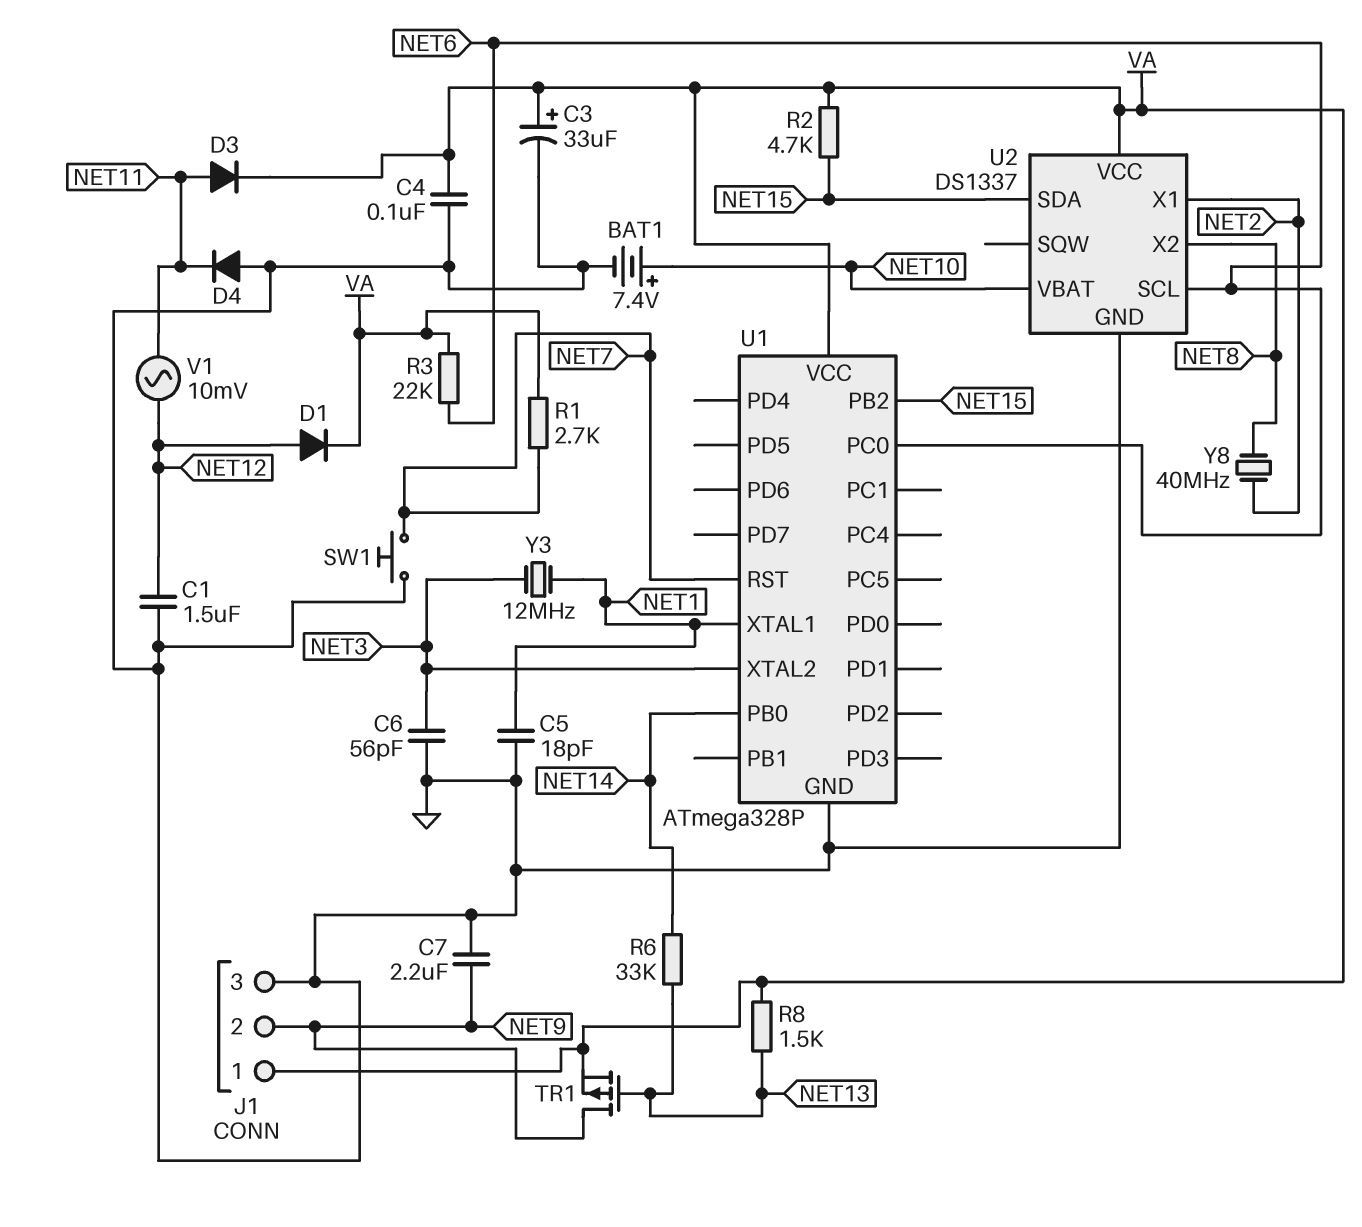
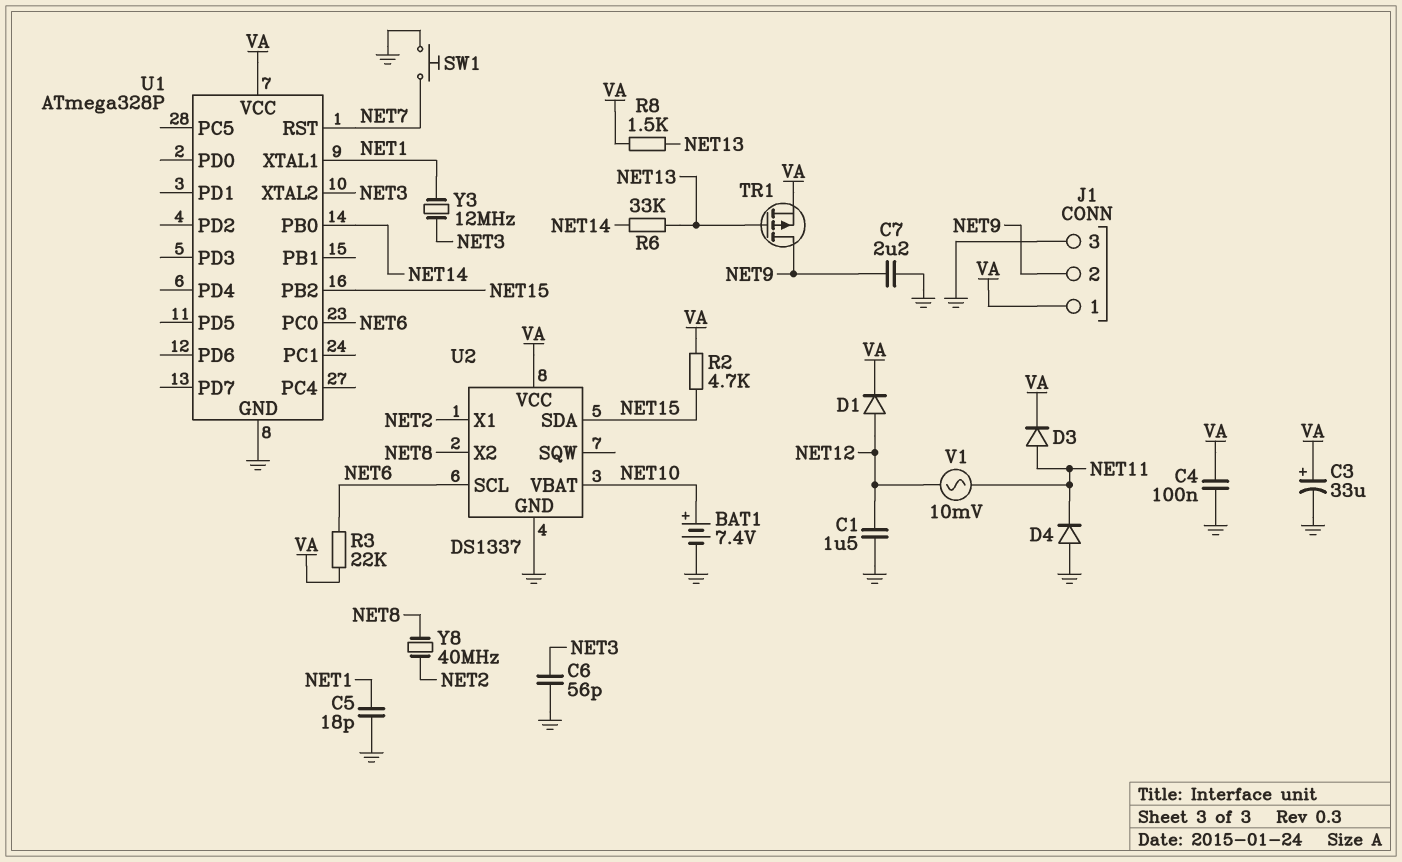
R1: 2.7k (NET7, VA) -> none

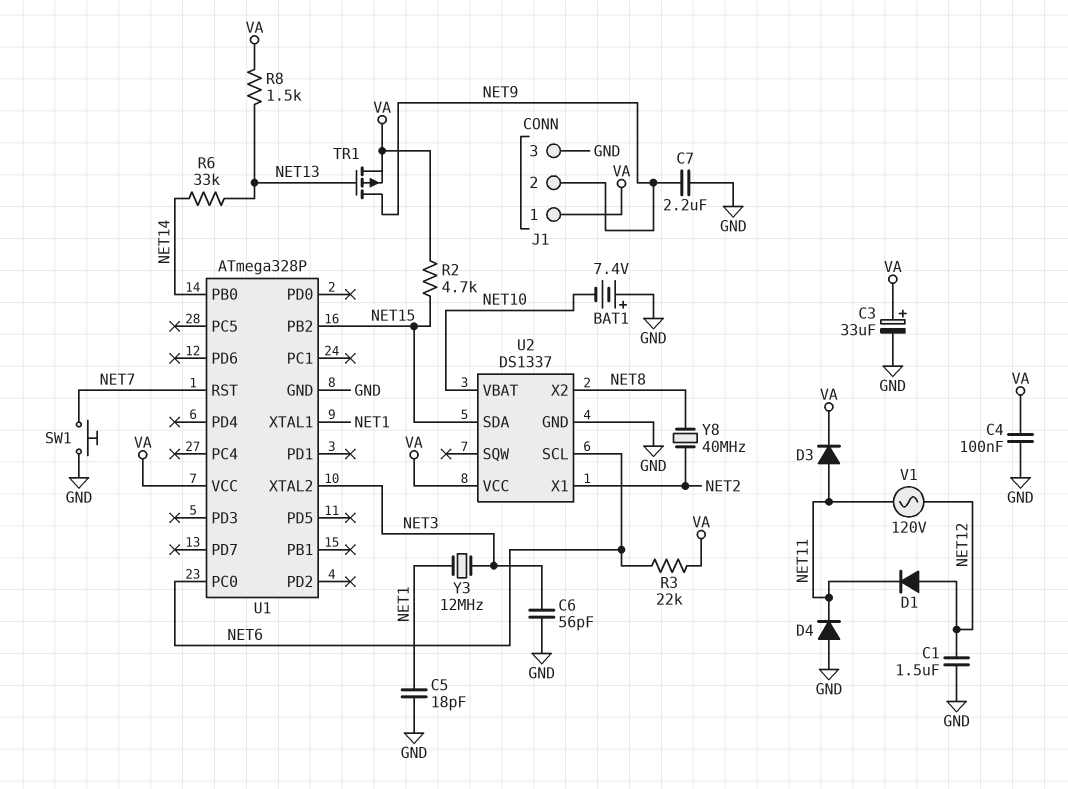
BAT1: 7.4V (plus NET10, minus GND) -> 7.4V (plus GND, minus NET10)
D1: diode (A NET12, K VA) -> diode (A NET12, K NET11)
V1: AC 10mV (NET11, NET12) -> AC 120V (NET11, NET12)

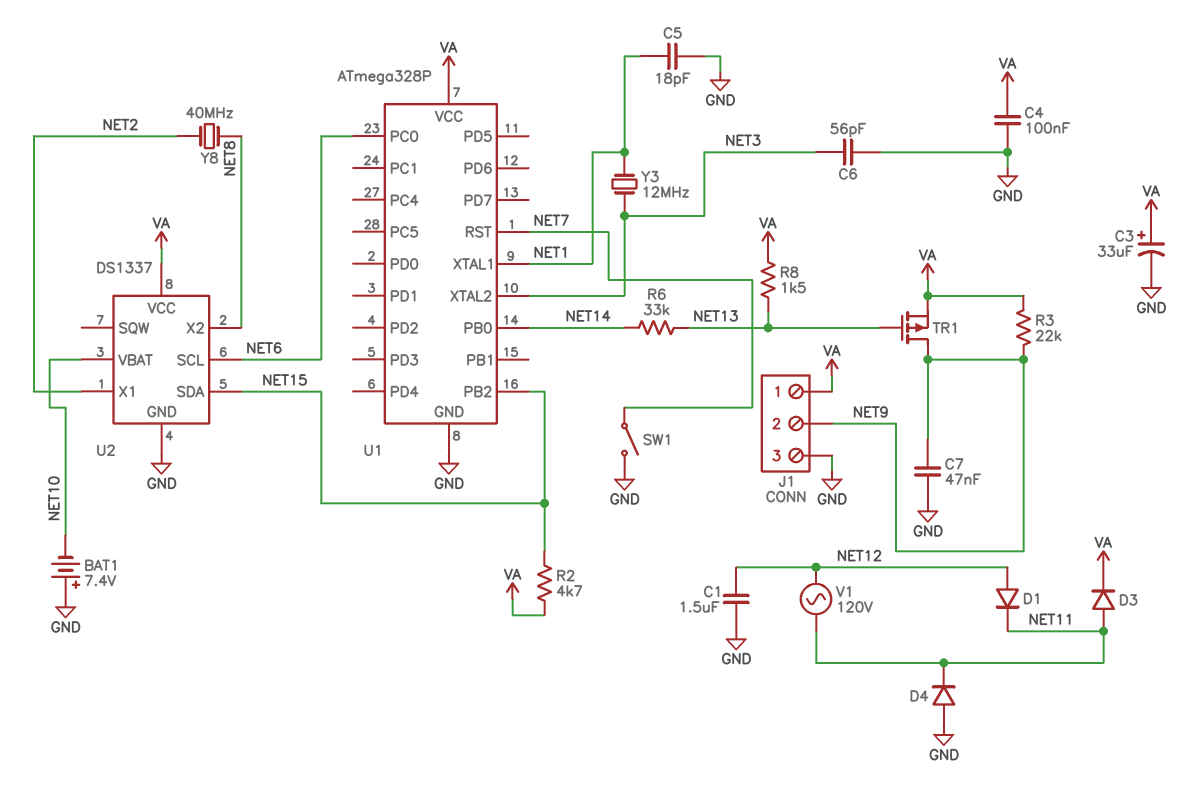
C7: 2.2uF (GND, NET9) -> 47nF (GND, NET9)
R3: 22k (NET6, VA) -> 22k (NET9, VA)
SW1: button (GND, NET7) -> switch (GND, NET7)

